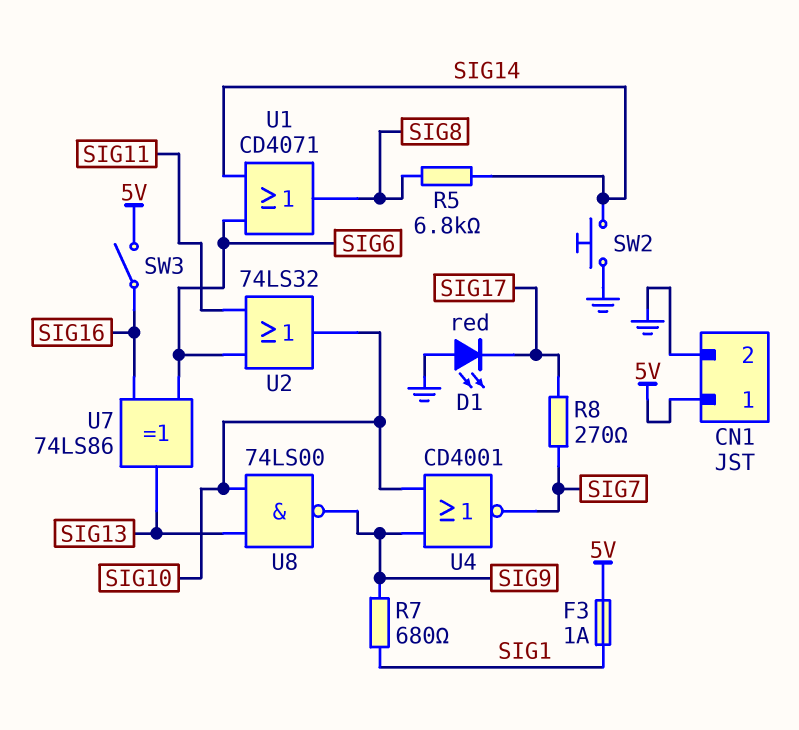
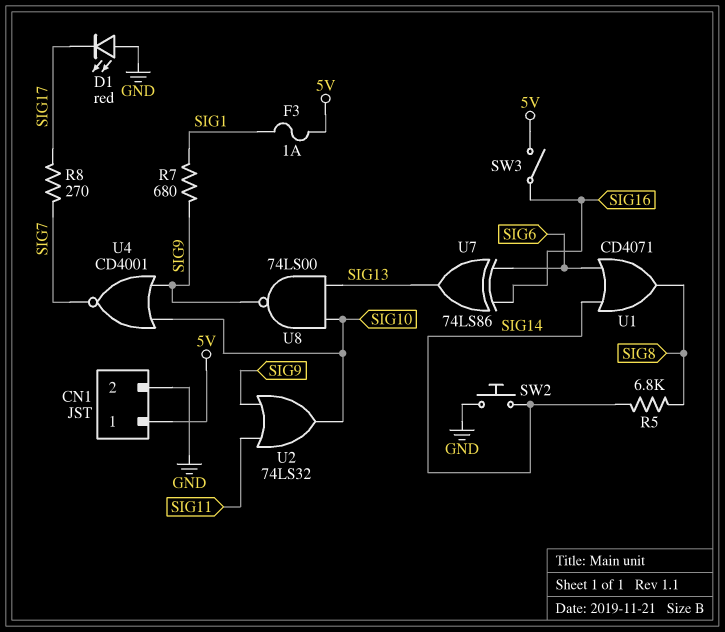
U2: OR 74LS32 (in SIG6, in SIG11, out SIG10) -> OR 74LS32 (in SIG9, in SIG11, out SIG10)

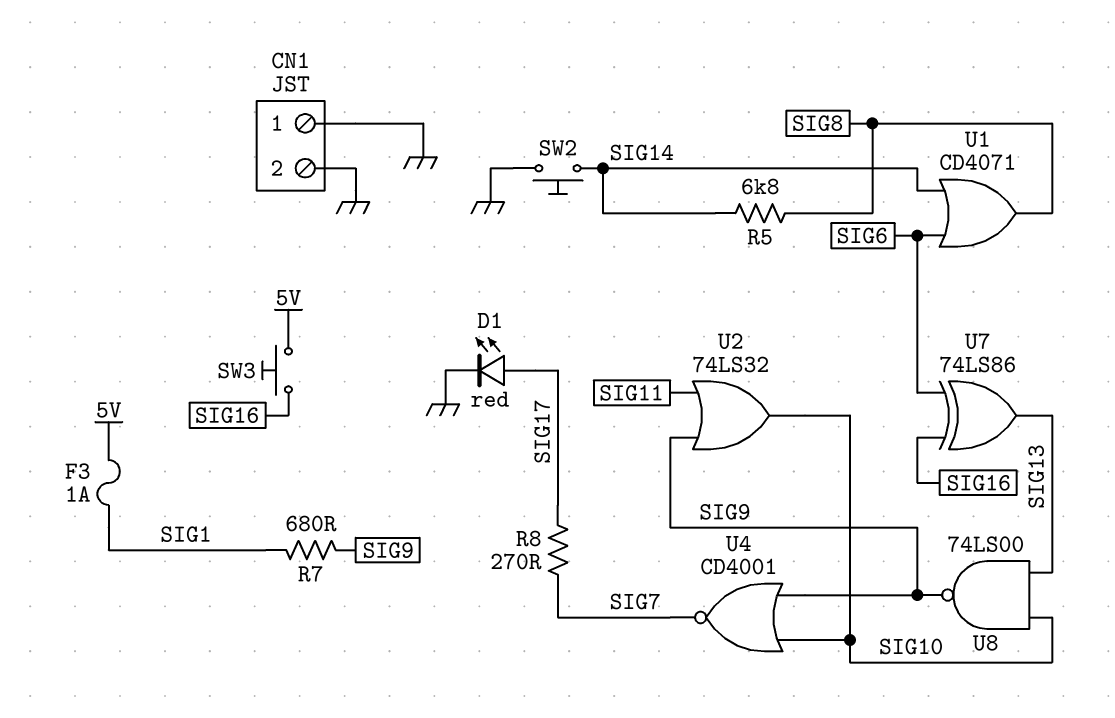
CN1 pin 1: 5V -> GND
D1: LED red (A GND, K SIG17) -> LED red (A SIG17, K GND)
SW3: switch (5V, SIG16) -> button (5V, SIG16)

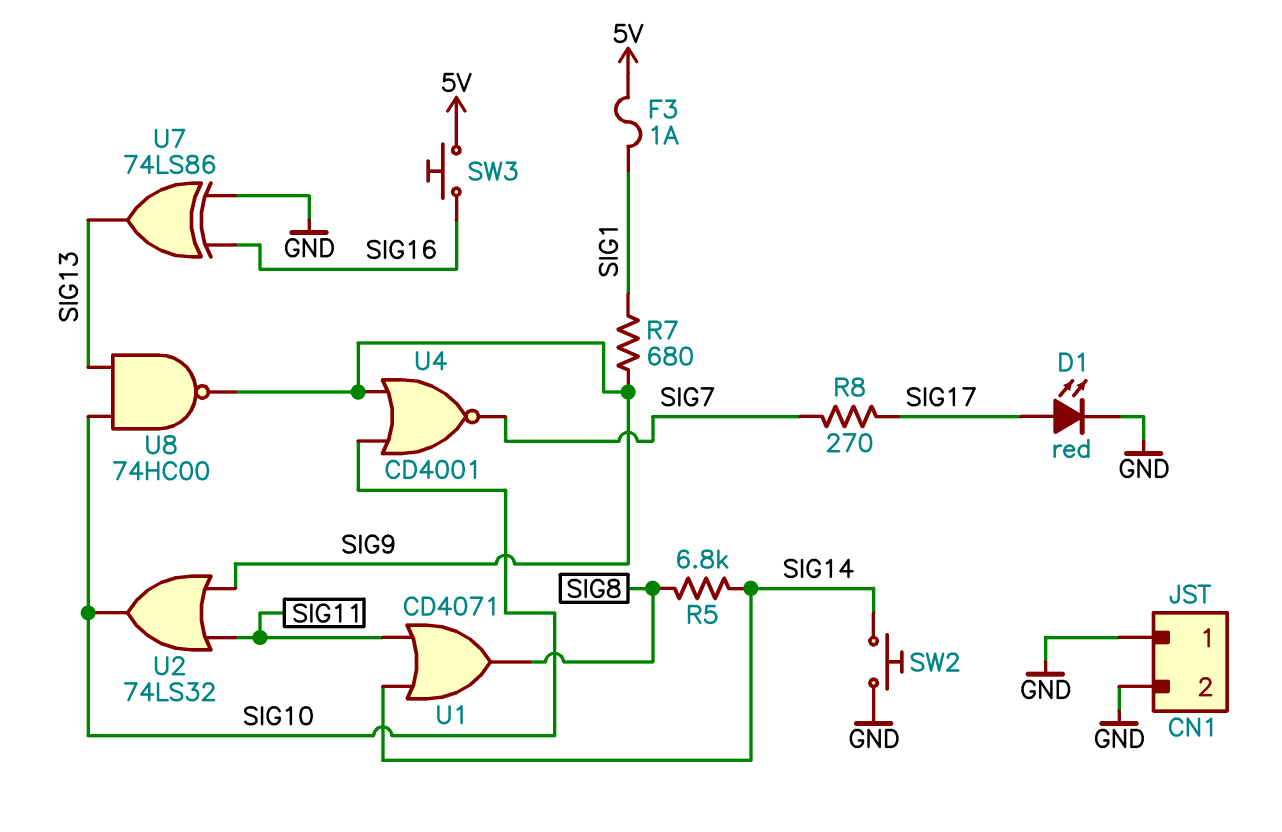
U1: OR CD4071 (in SIG6, in SIG14, out SIG8) -> OR CD4071 (in SIG11, in SIG14, out SIG8)
U7: XOR 74LS86 (in SIG6, in SIG16, out SIG13) -> XOR 74LS86 (in GND, in SIG16, out SIG13)
U8: NAND 74LS00 (in SIG10, in SIG13, out SIG9) -> NAND 74HC00 (in SIG10, in SIG13, out SIG9)

